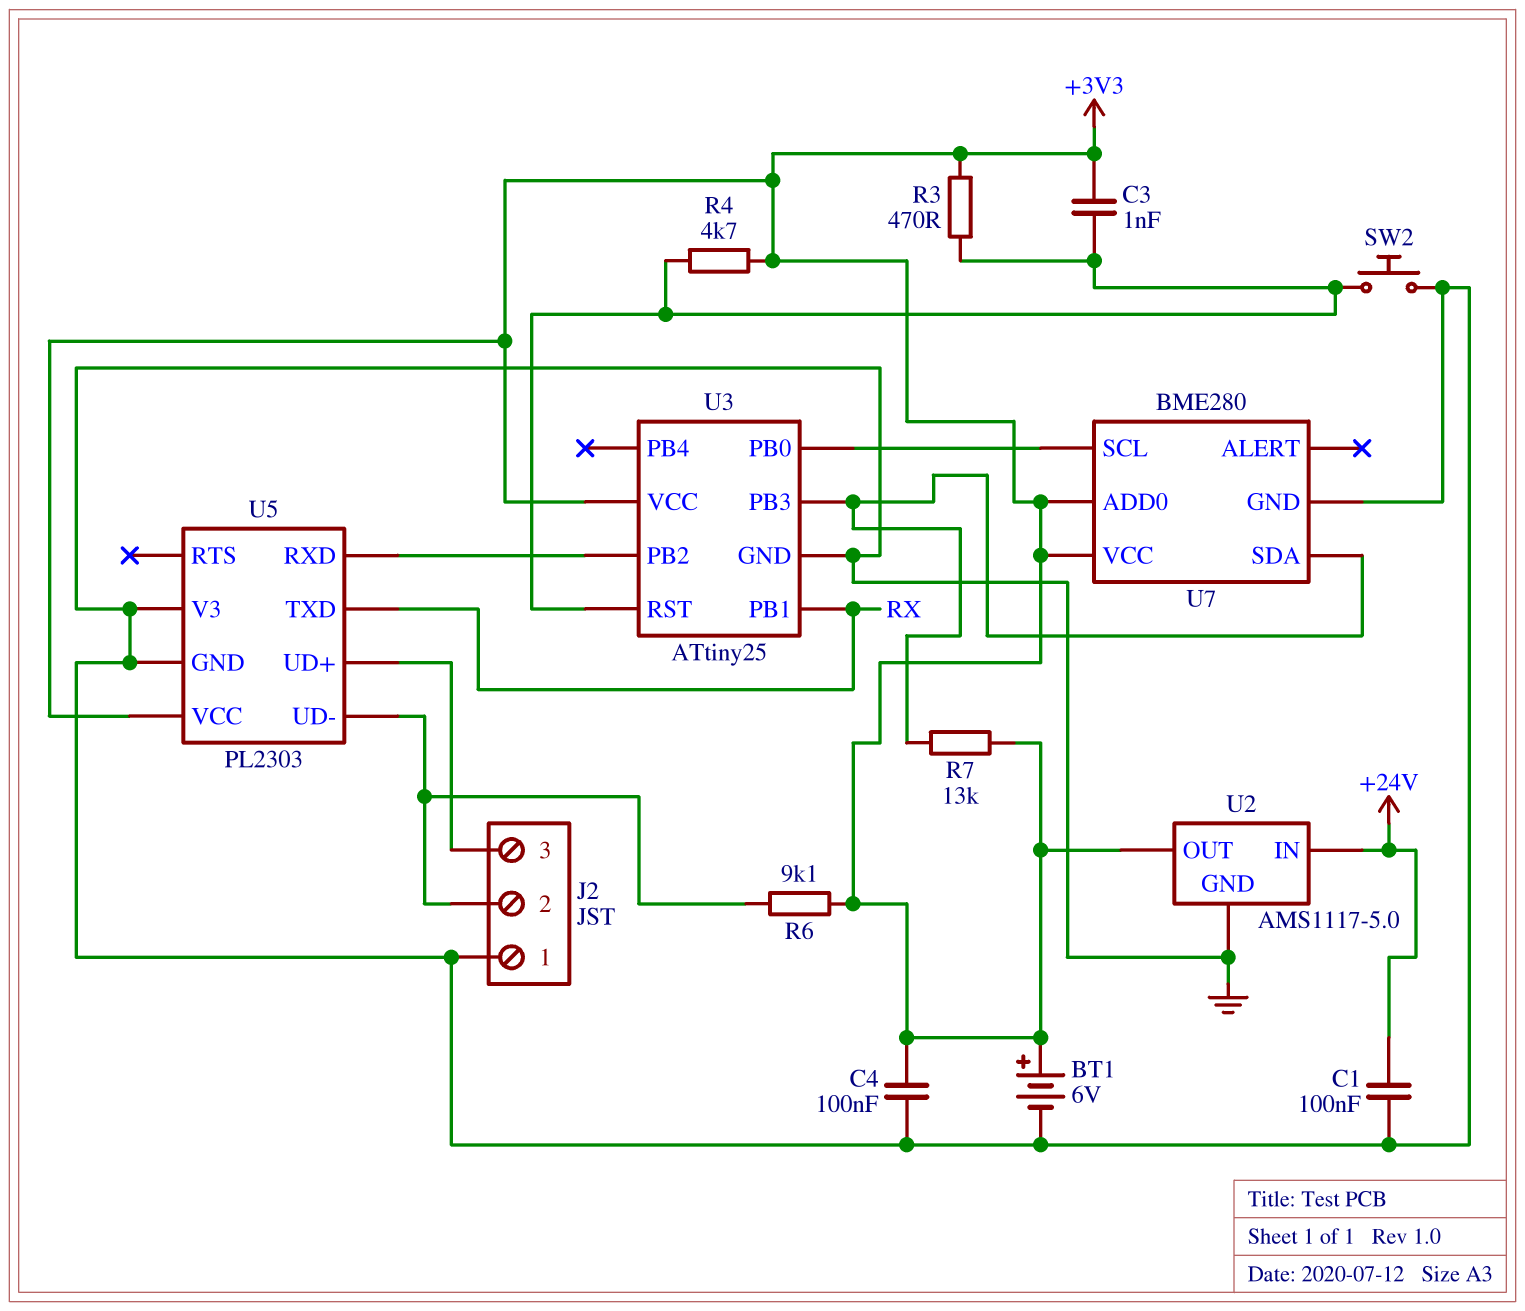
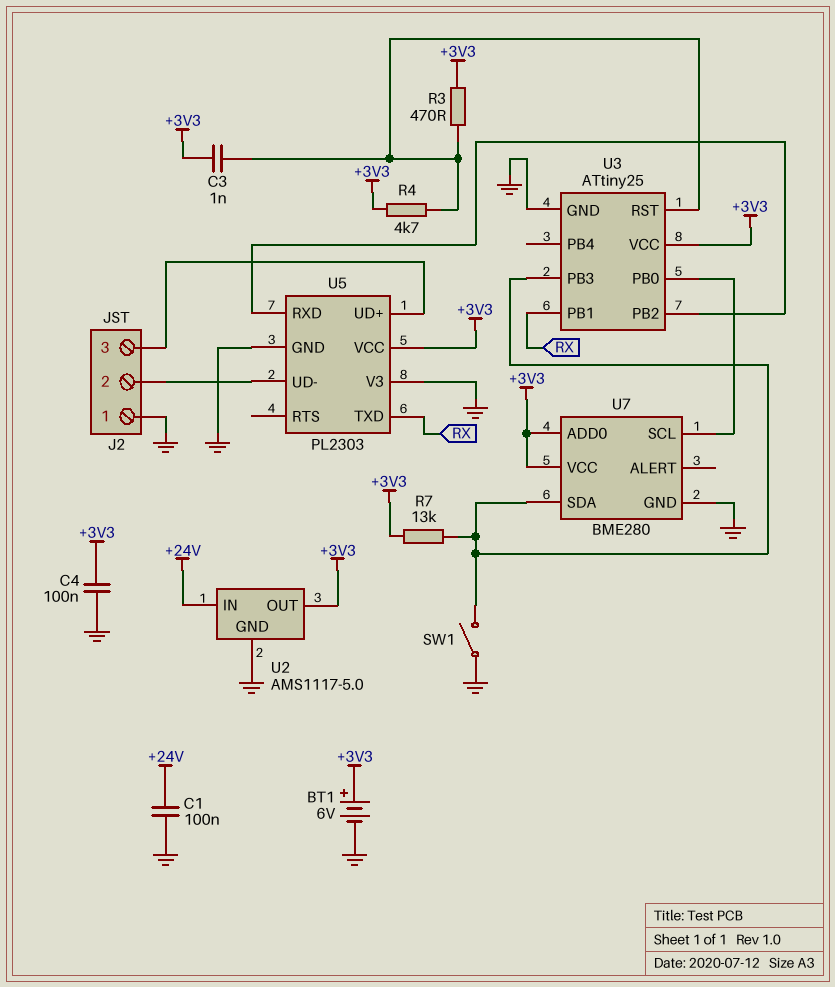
R6: 9.1k (+3V3, J2/2) -> none
SW1: none -> switch (GND, U3/PB3)
SW2: button (GND, U3/RST) -> none

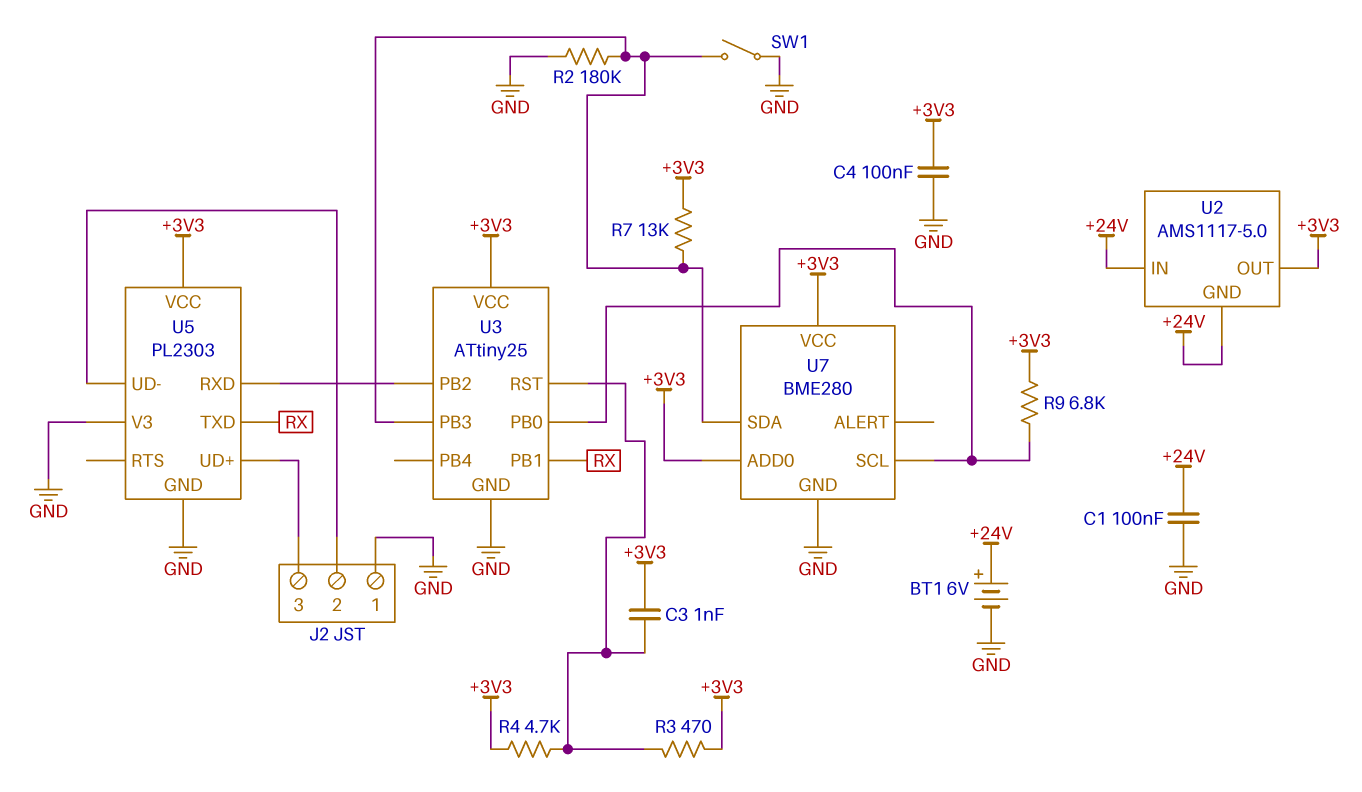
BT1: 6V (plus +3V3, minus GND) -> 6V (plus +24V, minus GND)
R2: none -> 180k (GND, U3/PB3)
R9: none -> 6.8k (+3V3, U3/PB0)
U2 pin GND: GND -> +24V

